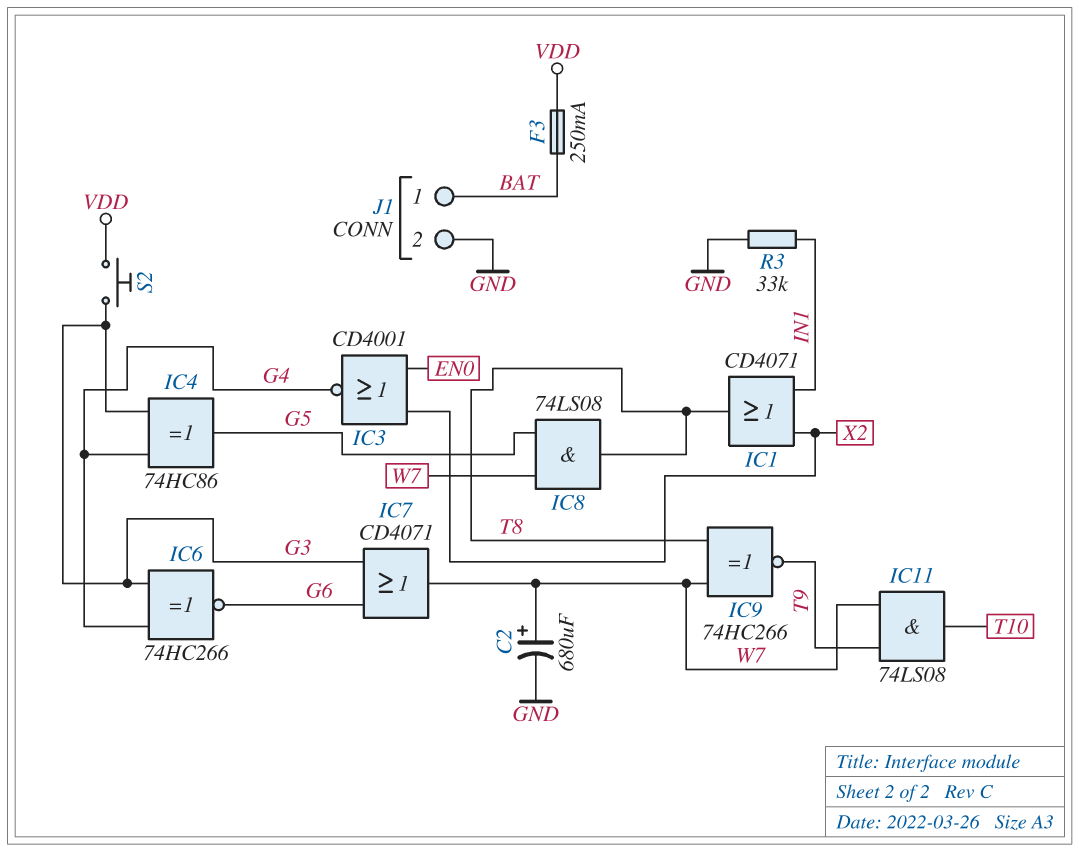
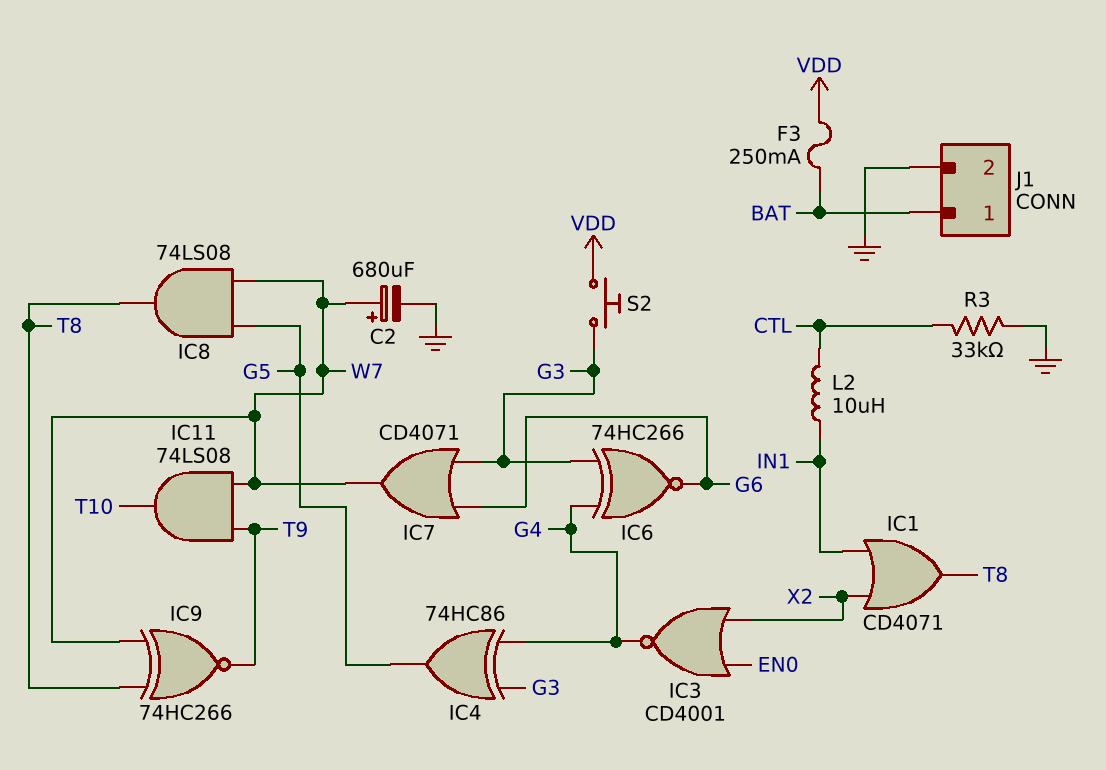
L2: none -> 10uH (CTL, IN1)
R3: 33k (GND, IN1) -> 33k (CTL, GND)

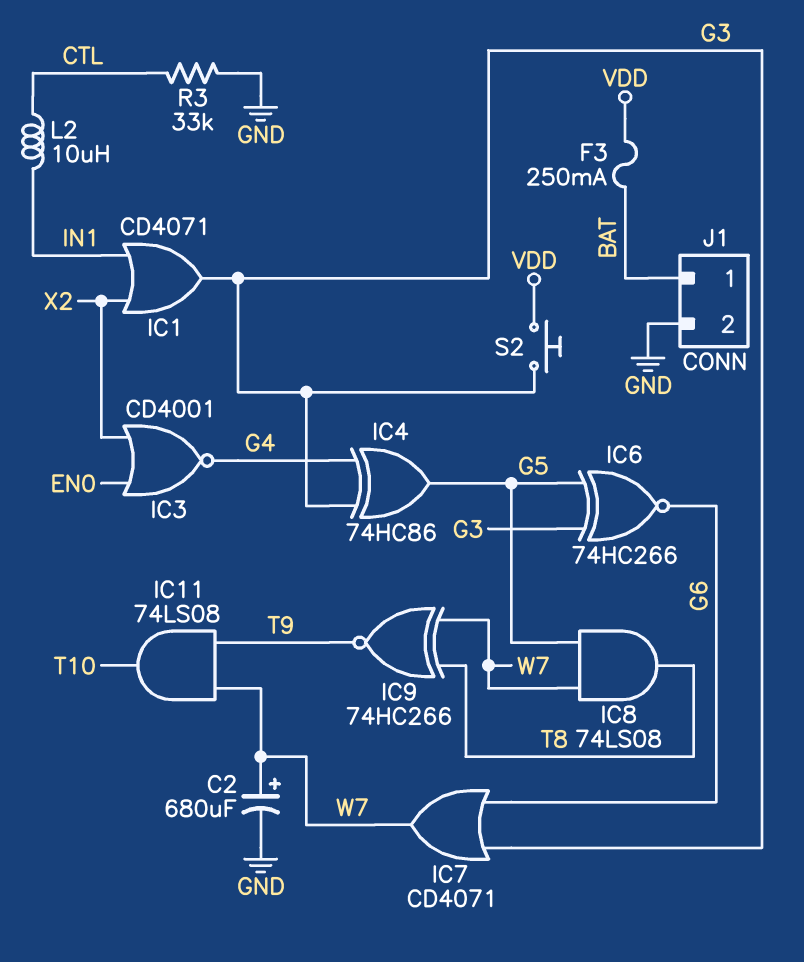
IC1: OR CD4071 (in IN1, in X2, out T8) -> OR CD4071 (in IN1, in X2, out G3)
IC6: XNOR 74HC266 (in G3, in G4, out G6) -> XNOR 74HC266 (in G3, in G5, out G6)

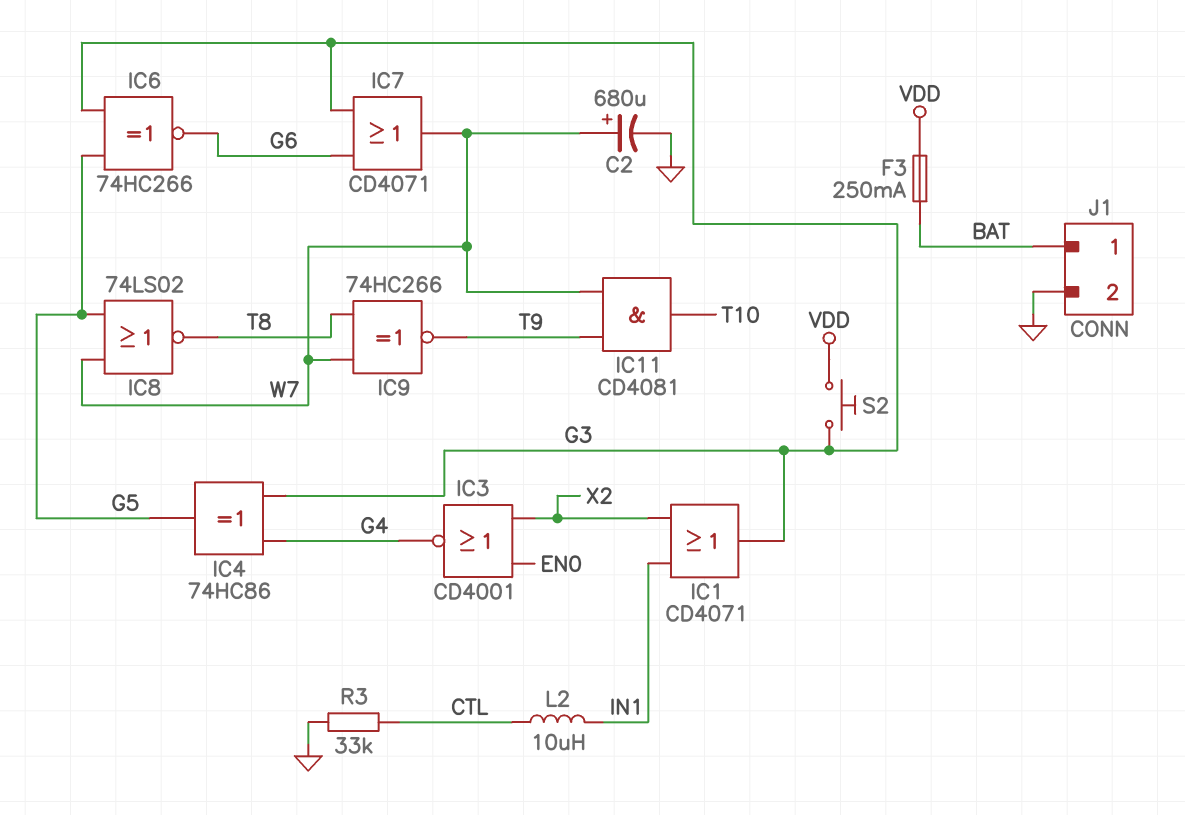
IC8: AND 74LS08 (in G5, in W7, out T8) -> NOR 74LS02 (in G5, in W7, out T8)
IC11: AND 74LS08 (in T9, in W7, out T10) -> AND CD4081 (in T9, in W7, out T10)

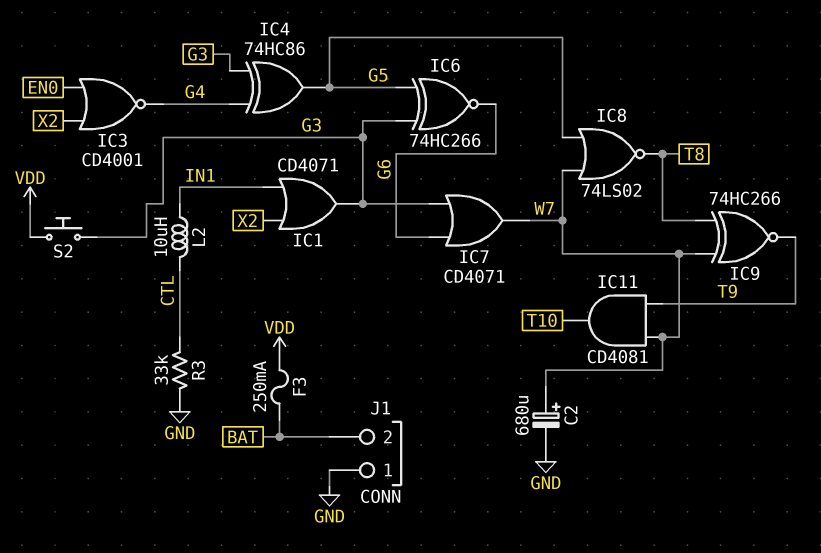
J1 pin 1: BAT -> GND
J1 pin 2: GND -> BAT

